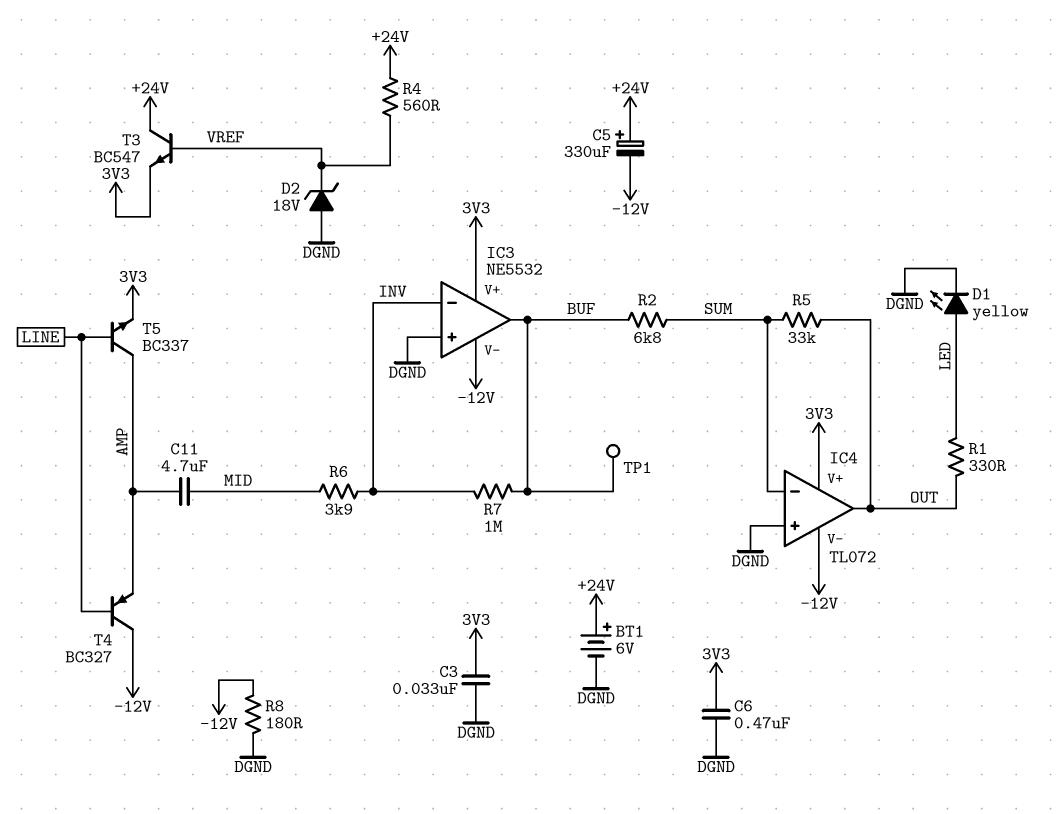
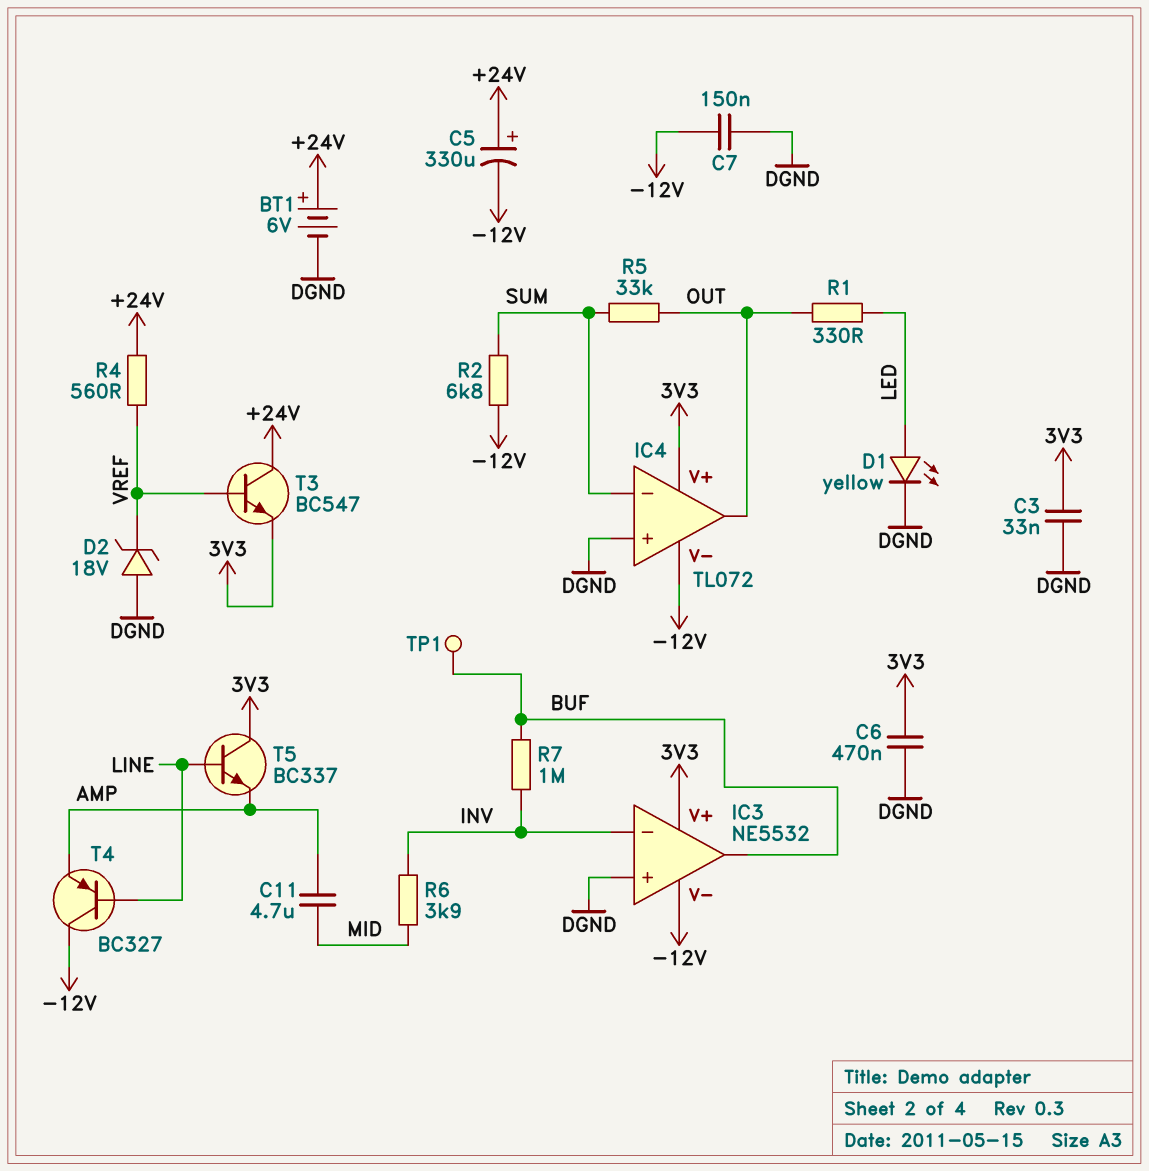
C7: none -> 150nF (-12V, DGND)
R2: 6.8k (BUF, SUM) -> 6.8k (-12V, SUM)
R8: 180 (-12V, DGND) -> none
T5: NPN BC337 (B LINE, C AMP, E 3V3) -> NPN BC337 (B LINE, C 3V3, E AMP)

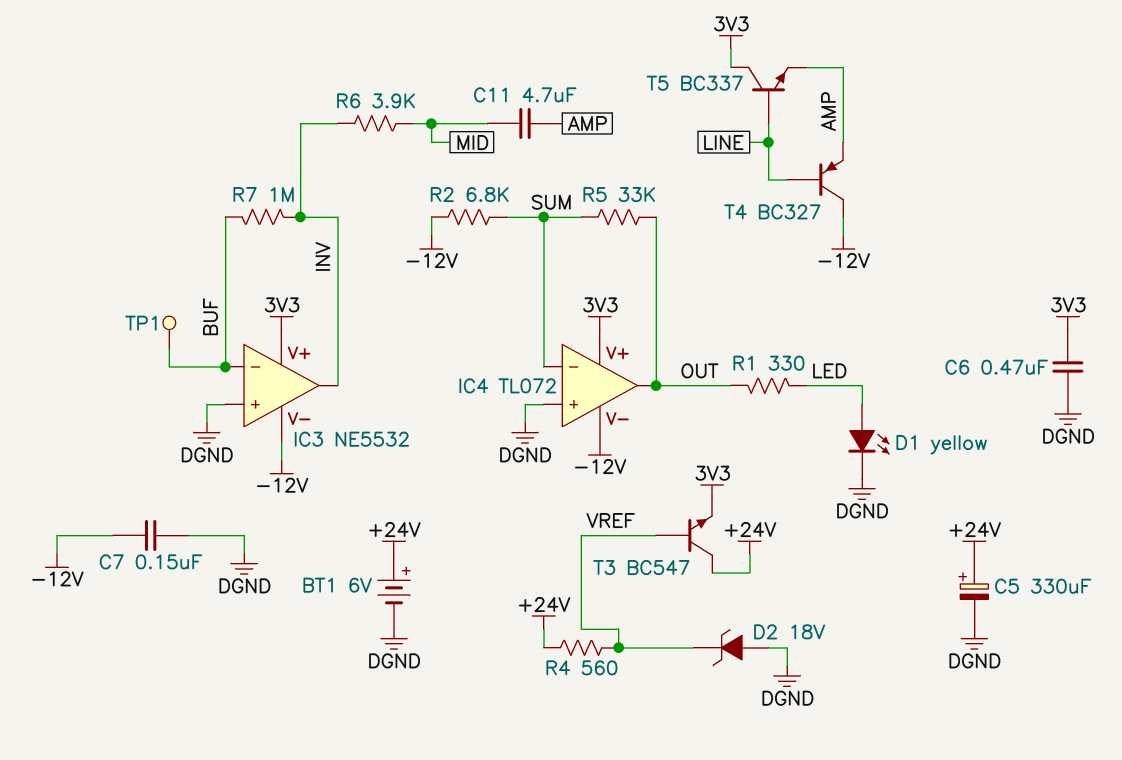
C3: 33nF (3V3, DGND) -> none
C5: 330uF (plus +24V, minus -12V) -> 330uF (plus +24V, minus DGND)
IC3 pin in-: INV -> BUF
IC3 pin out: BUF -> INV

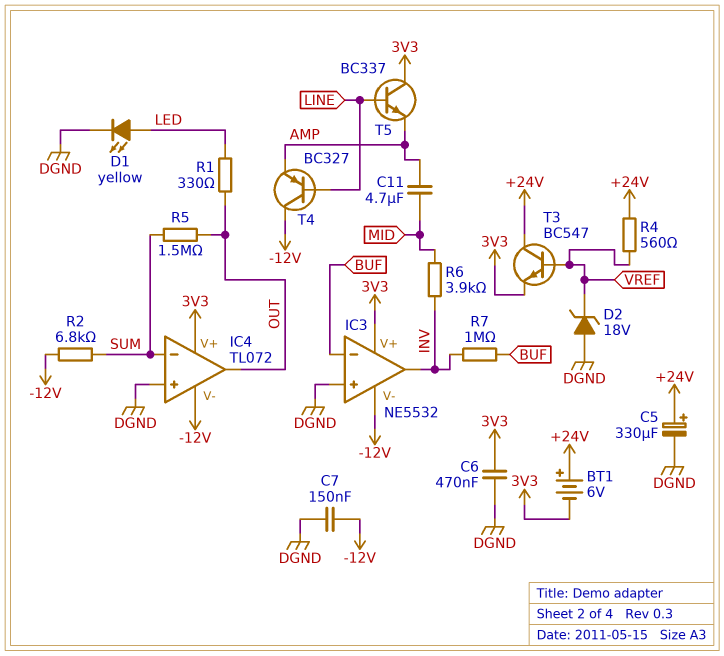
BT1: 6V (plus +24V, minus DGND) -> 6V (plus +24V, minus 3V3)
R5: 33k (OUT, SUM) -> 1.5M (OUT, SUM)
TP1: test point (BUF) -> none

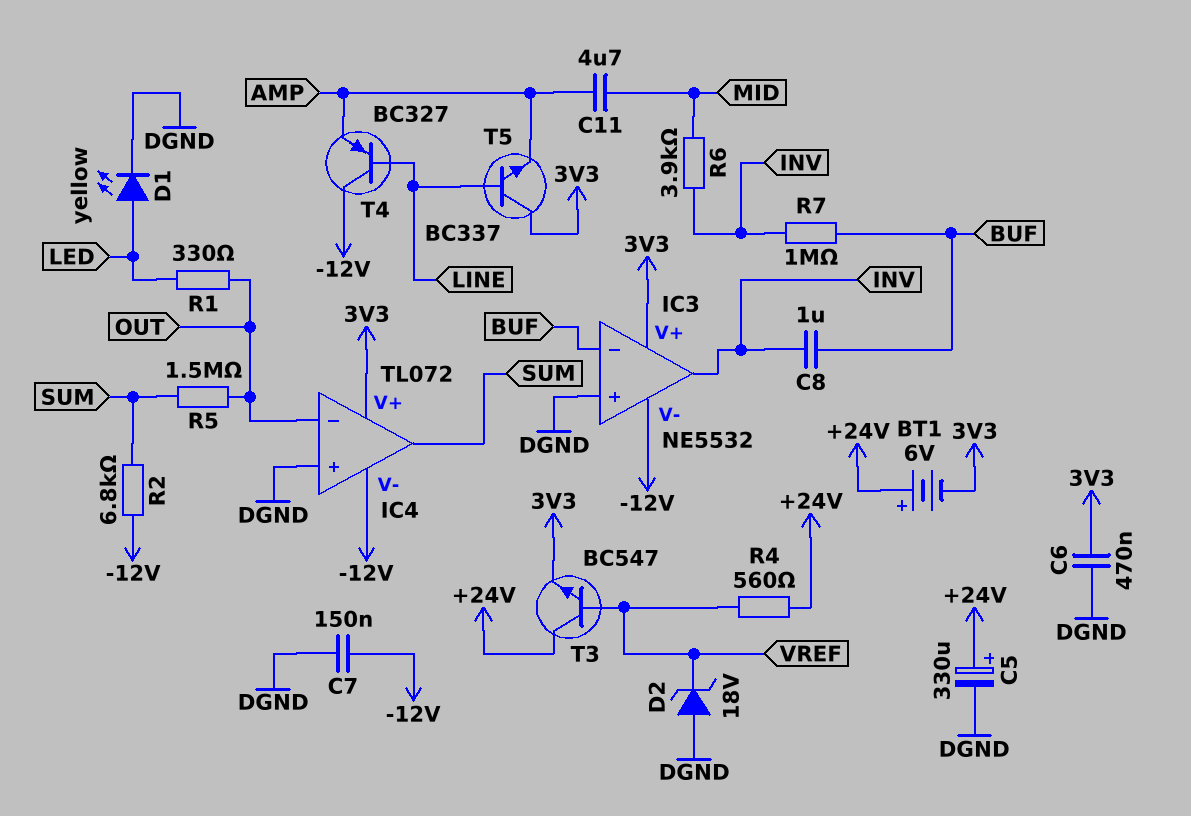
C8: none -> 1uF (BUF, INV)
IC4 pin in-: SUM -> OUT
IC4 pin out: OUT -> SUM

